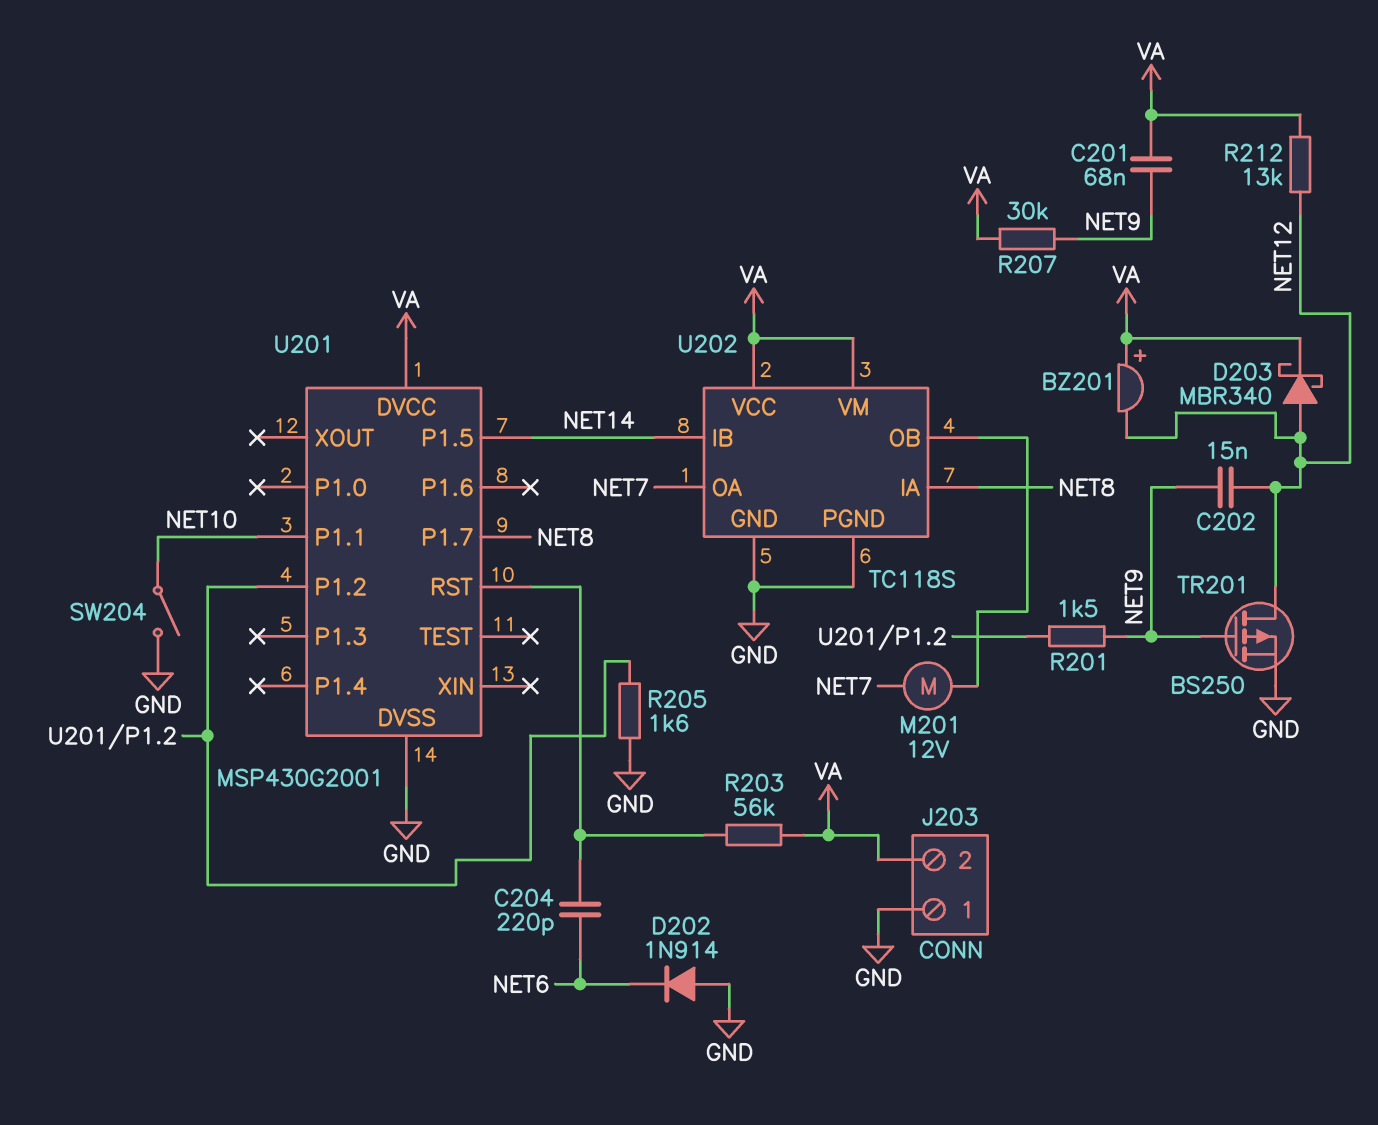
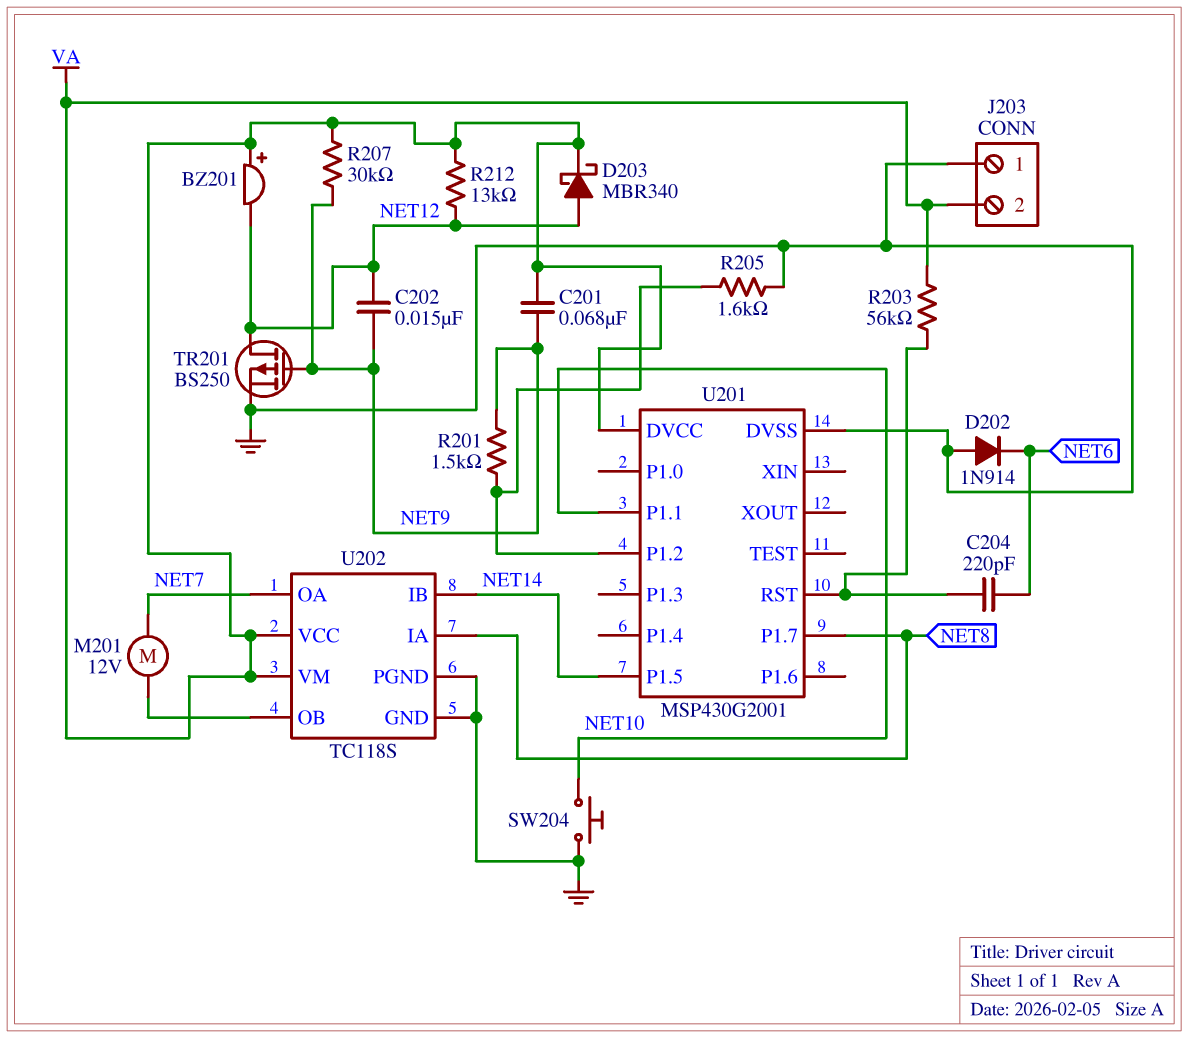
SW204: switch (GND, NET10) -> button (GND, NET10)

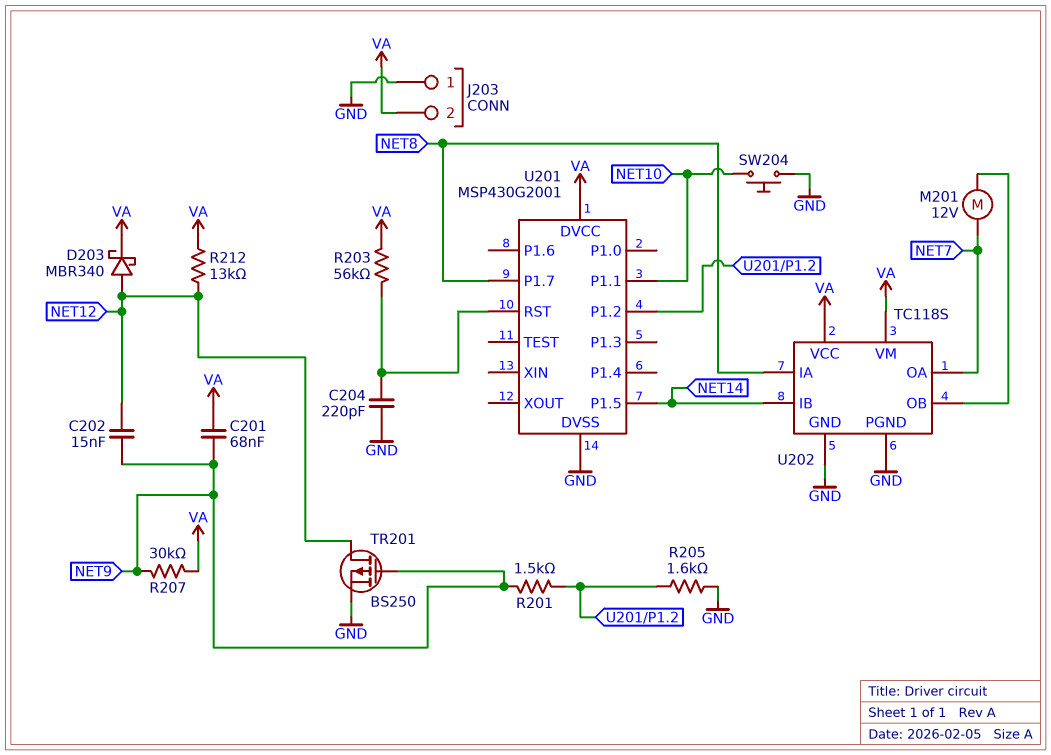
BZ201: buzzer (plus VA, minus NET12) -> none
C204: 220pF (NET6, U201/RST) -> 220pF (GND, U201/RST)
D202: diode 1N914 (A GND, K NET6) -> none

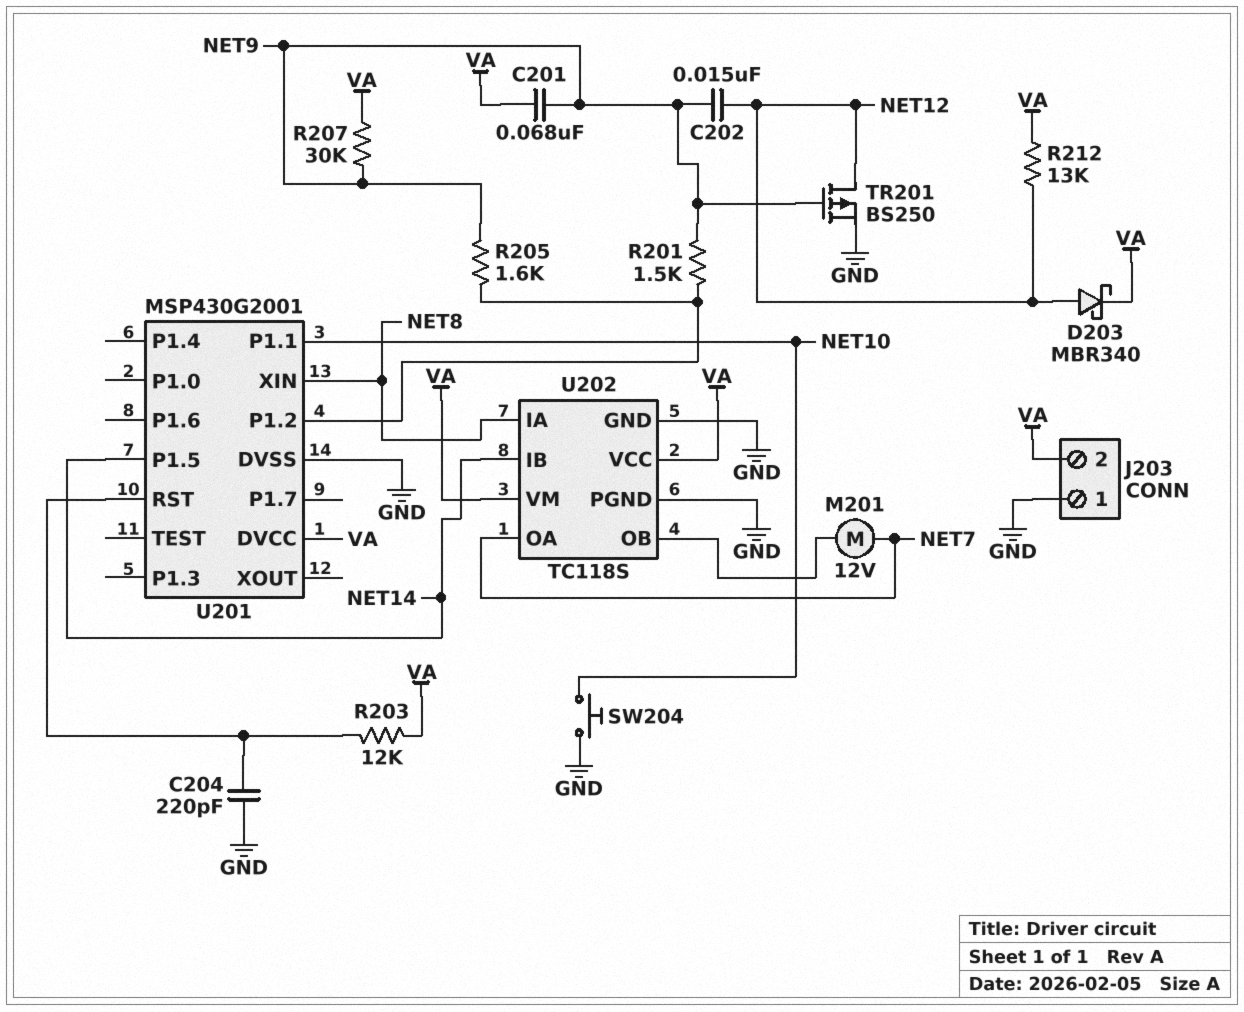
R203: 56k (U201/RST, VA) -> 12k (U201/RST, VA)
R205: 1.6k (GND, U201/P1.2) -> 1.6k (NET9, U201/P1.2)
U201 pin P1.7: NET8 -> none
U201 pin XIN: none -> NET8

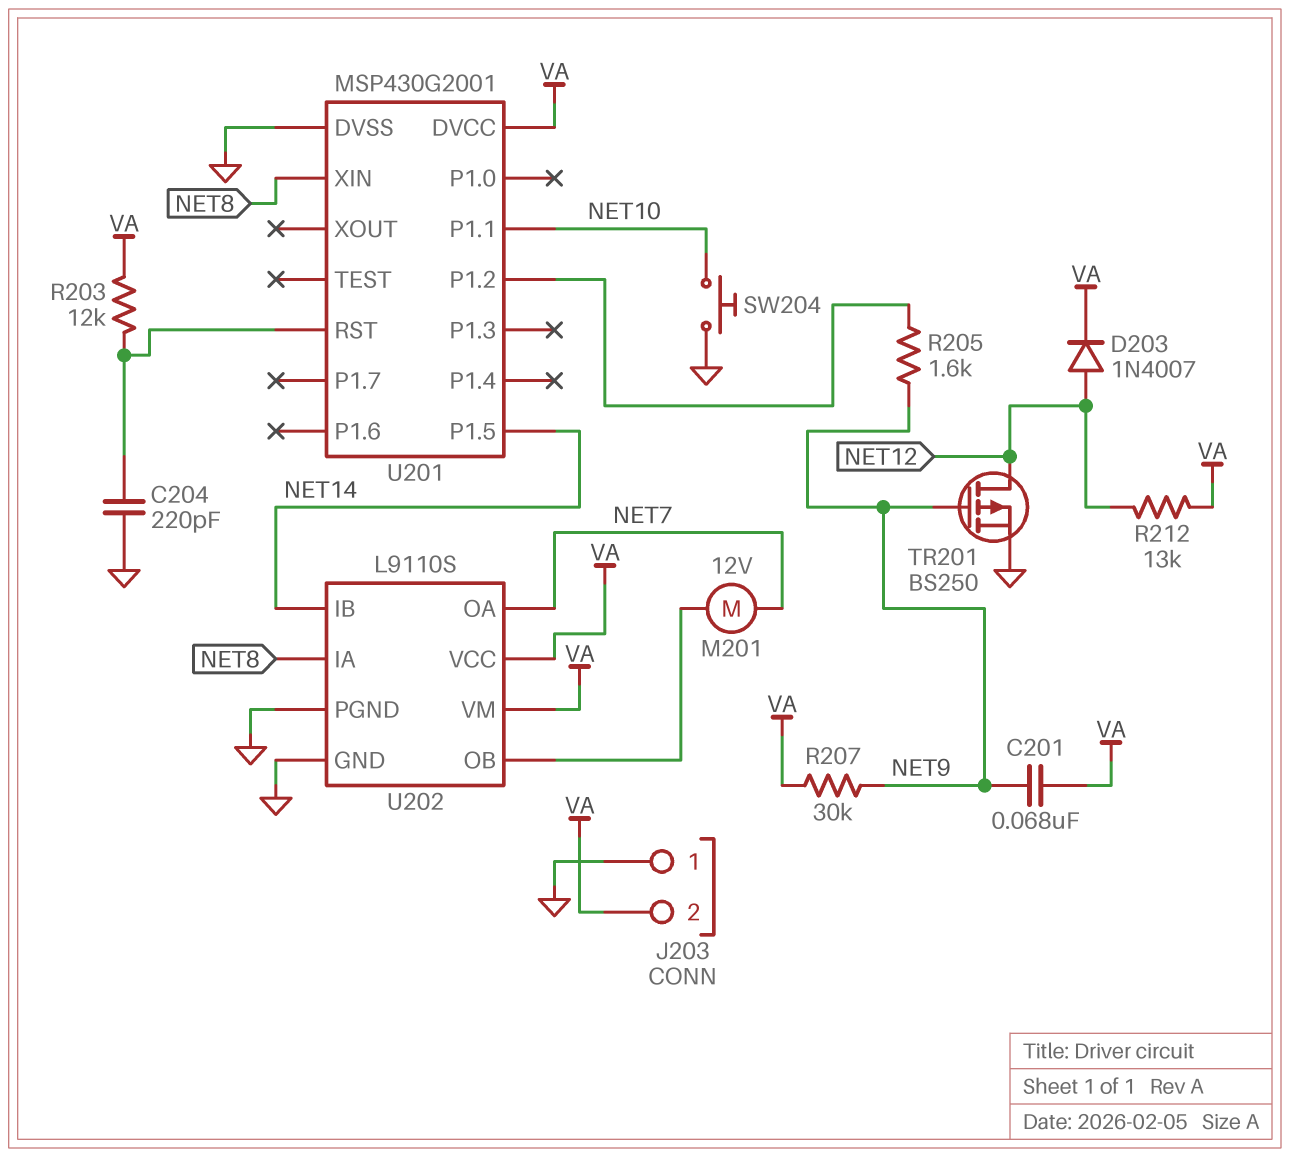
C202: 15nF (NET9, NET12) -> none
D203: schottky MBR340 (A NET12, K VA) -> diode 1N4007 (A NET12, K VA)
R201: 1.5k (NET9, U201/P1.2) -> none
U202: TC118S -> L9110S

